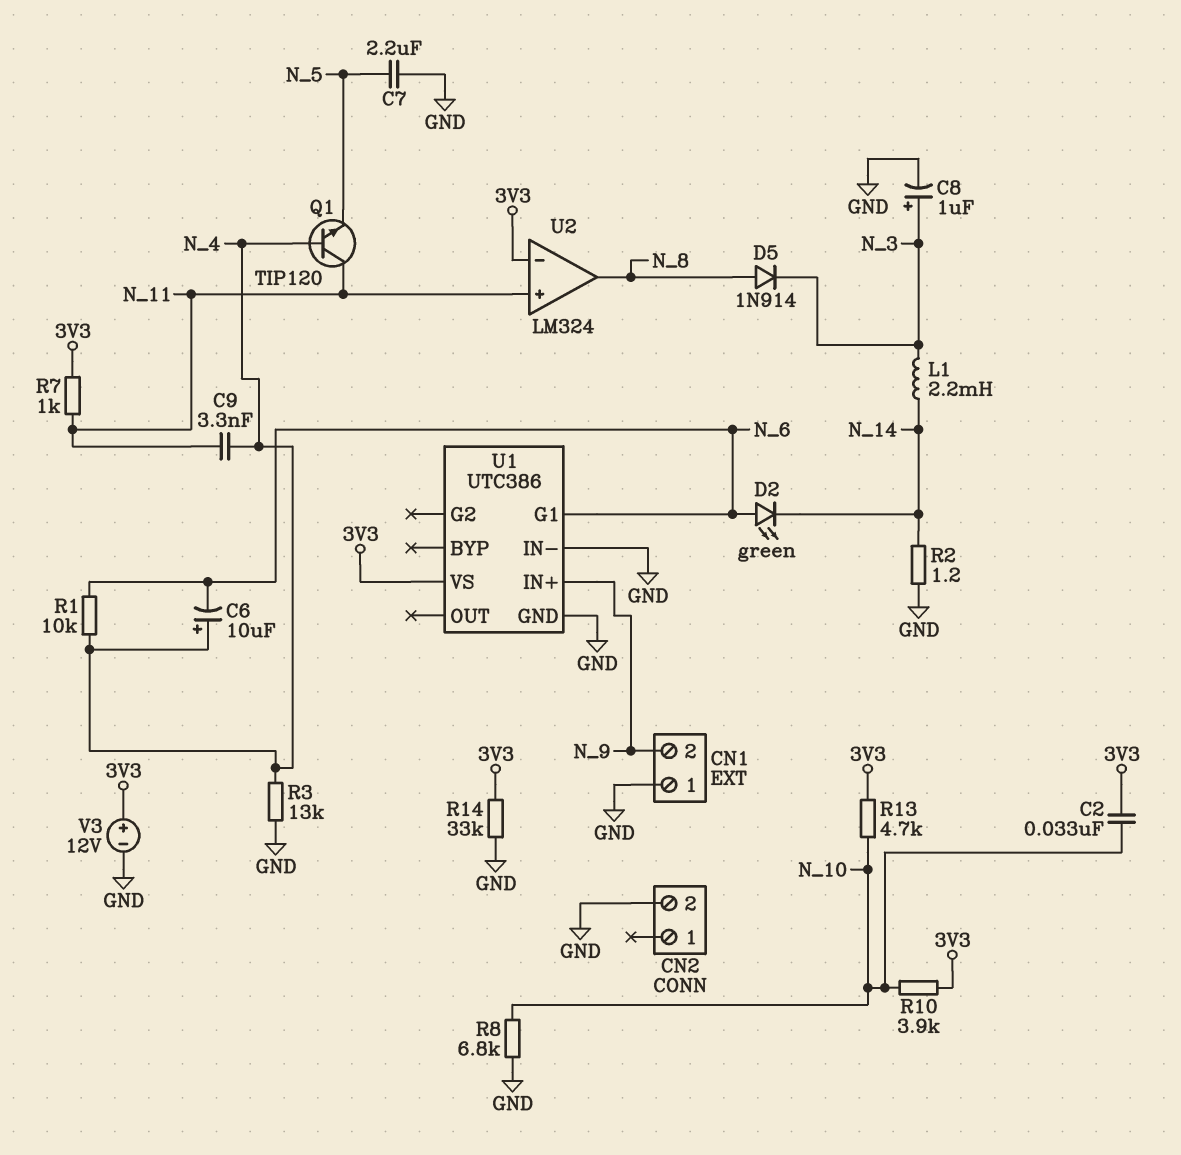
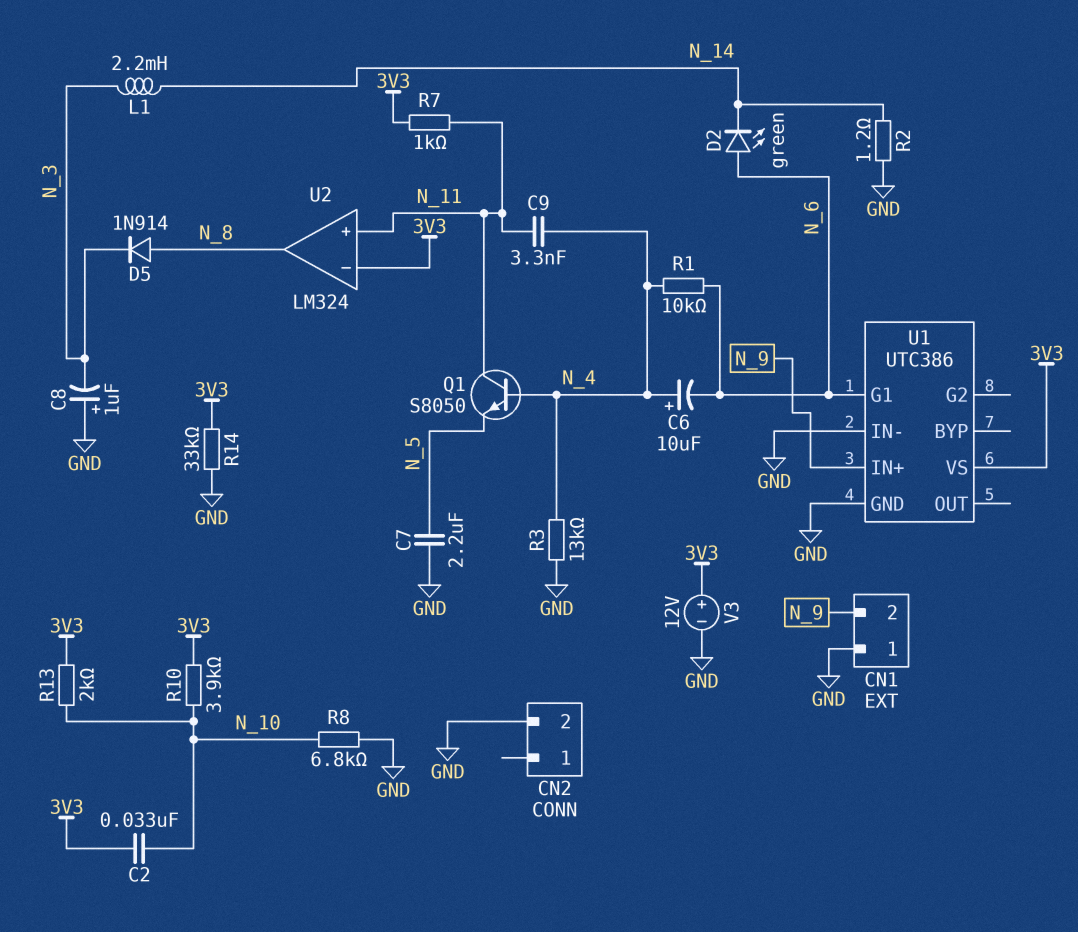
C8: 1uF (plus N_3, minus GND) -> 1uF (plus GND, minus N_3)
Q1: NPN TIP120 (B N_4, C N_11, E N_5) -> NPN S8050 (B N_4, C N_11, E N_5)
R13: 4.7k (3V3, N_10) -> 2k (3V3, N_10)

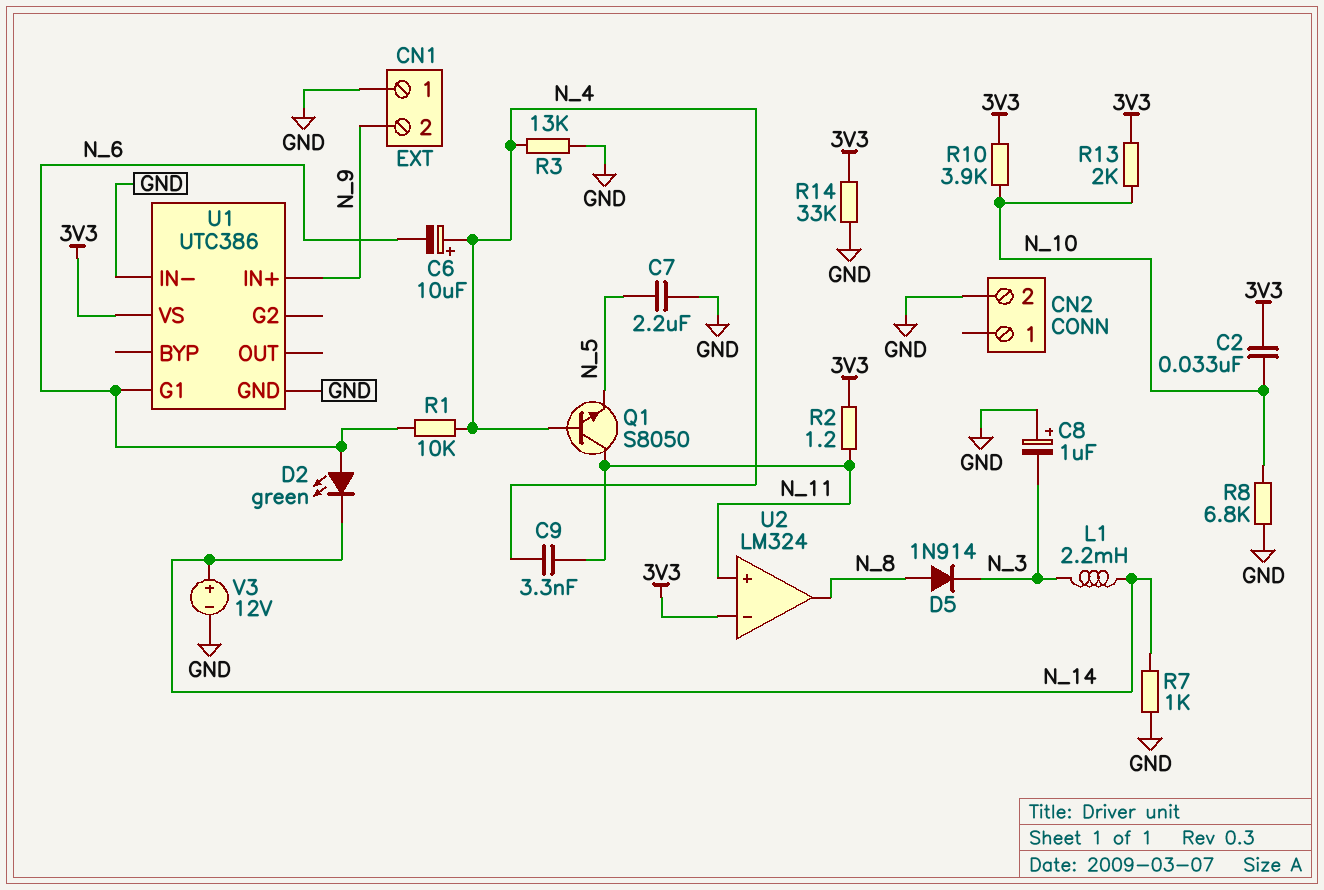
R2: 1.2 (GND, N_14) -> 1.2 (3V3, N_11)
R7: 1k (3V3, N_11) -> 1k (GND, N_14)
V3: 12V (plus 3V3, minus GND) -> 12V (plus N_14, minus GND)

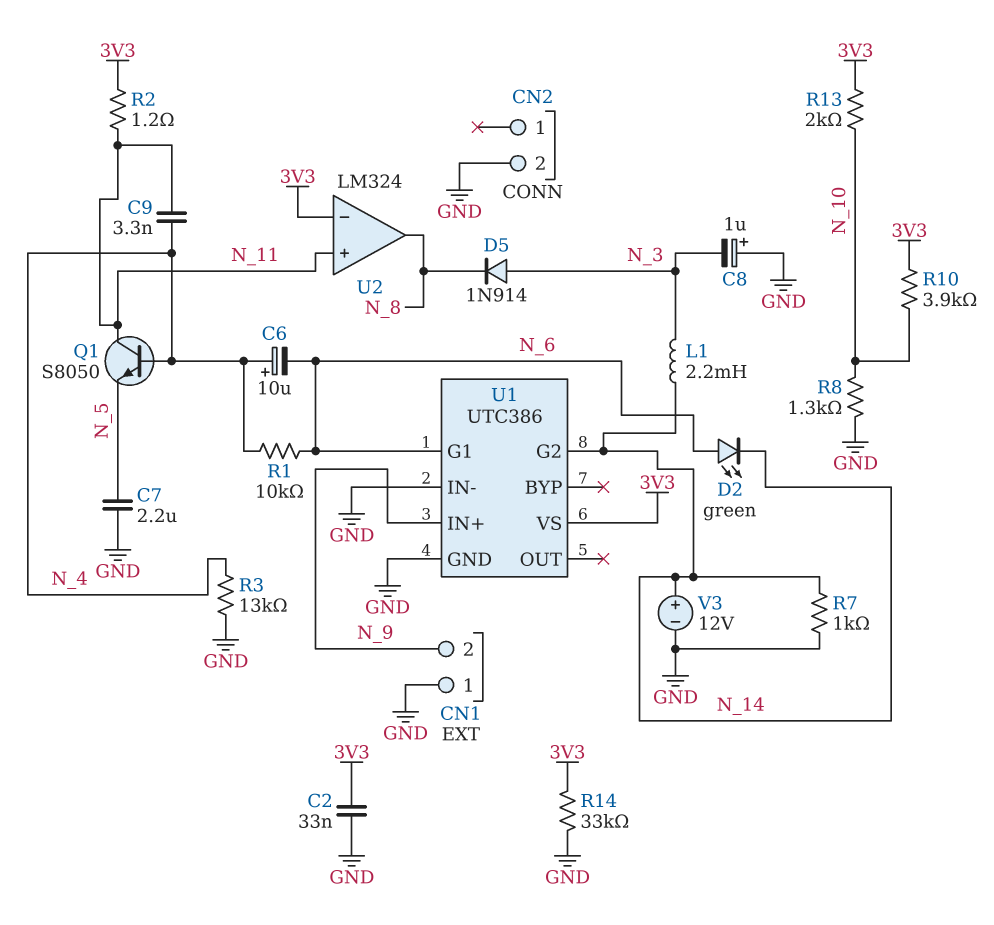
C2: 33nF (3V3, N_10) -> 33nF (3V3, GND)
D5: diode 1N914 (A N_8, K N_3) -> diode 1N914 (A N_3, K N_8)
R8: 6.8k (GND, N_10) -> 1.3k (GND, N_10)
U1 pin G2: none -> N_14

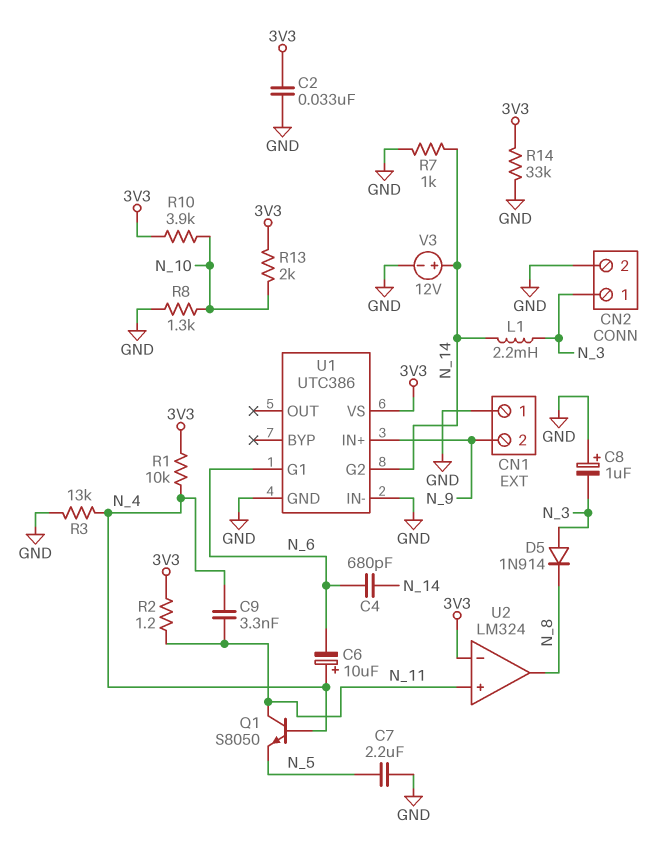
C4: none -> 680pF (N_6, N_14)
CN2 pin 1: none -> N_3
D2: LED green (A N_6, K N_14) -> none
R1: 10k (N_4, N_6) -> 10k (3V3, N_4)

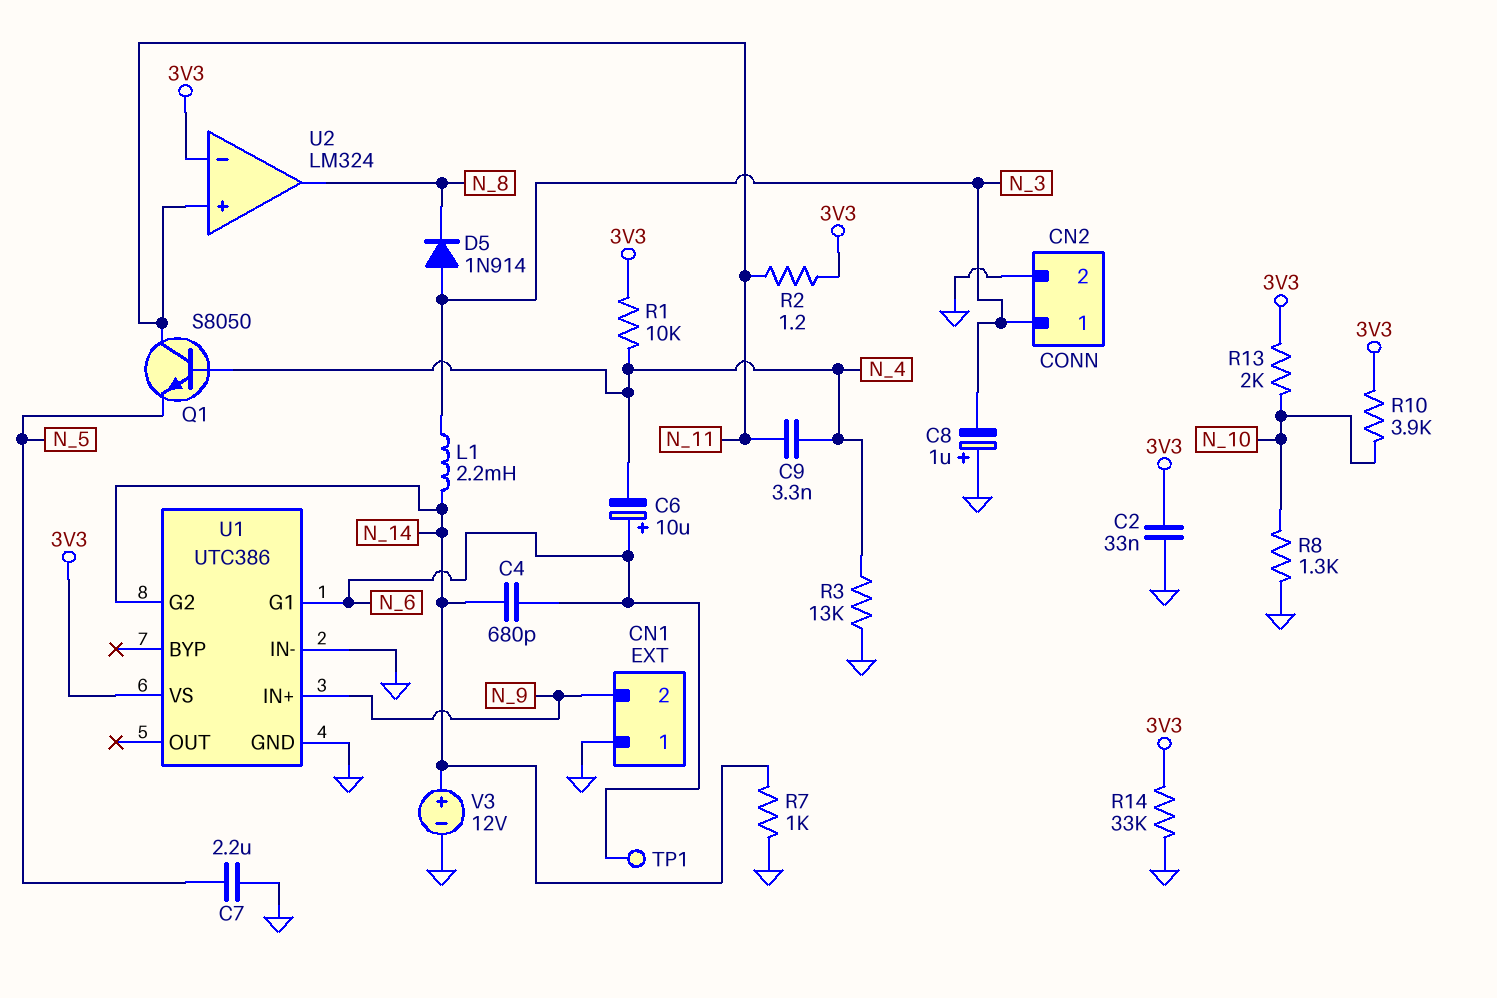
C6: 10uF (plus N_4, minus N_6) -> 10uF (plus N_6, minus N_4)
TP1: none -> test point (N_6)

